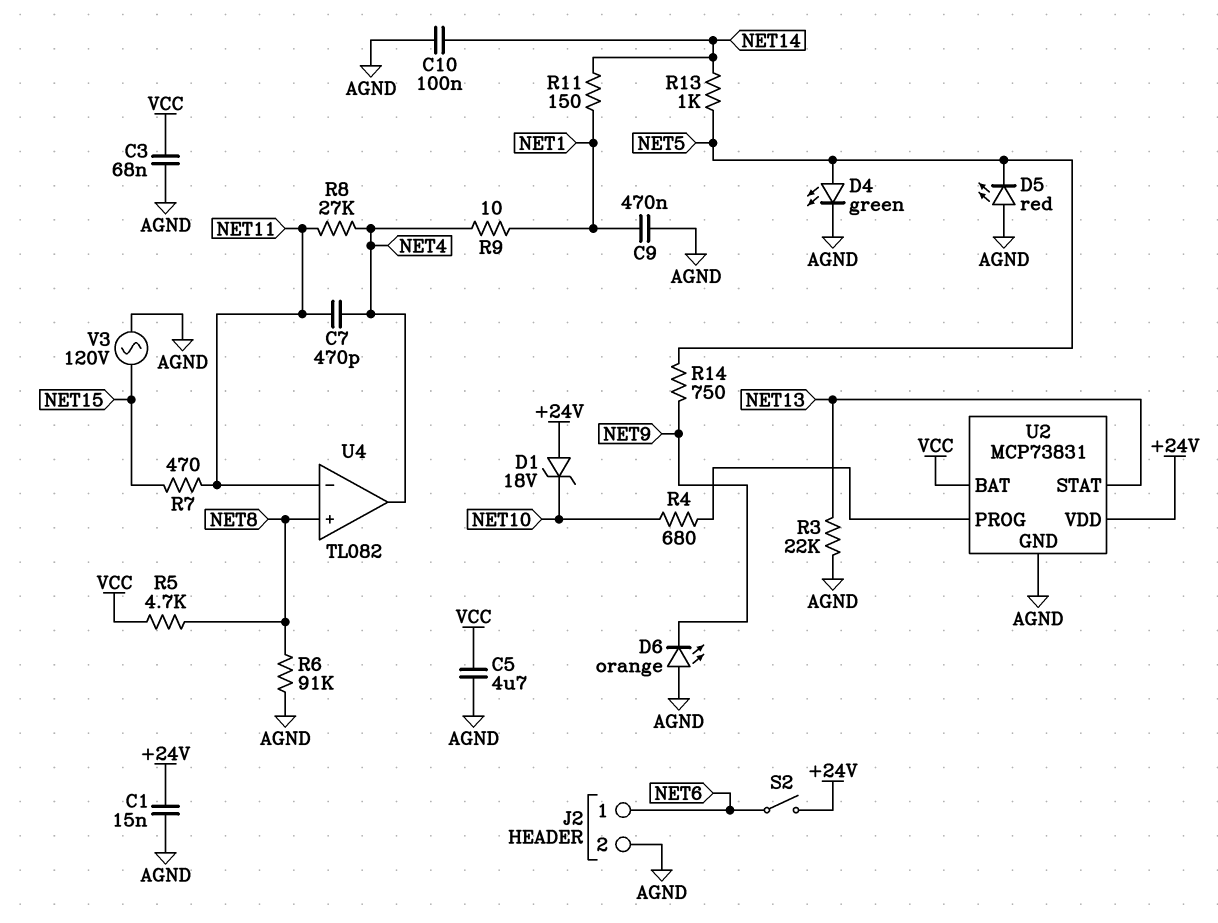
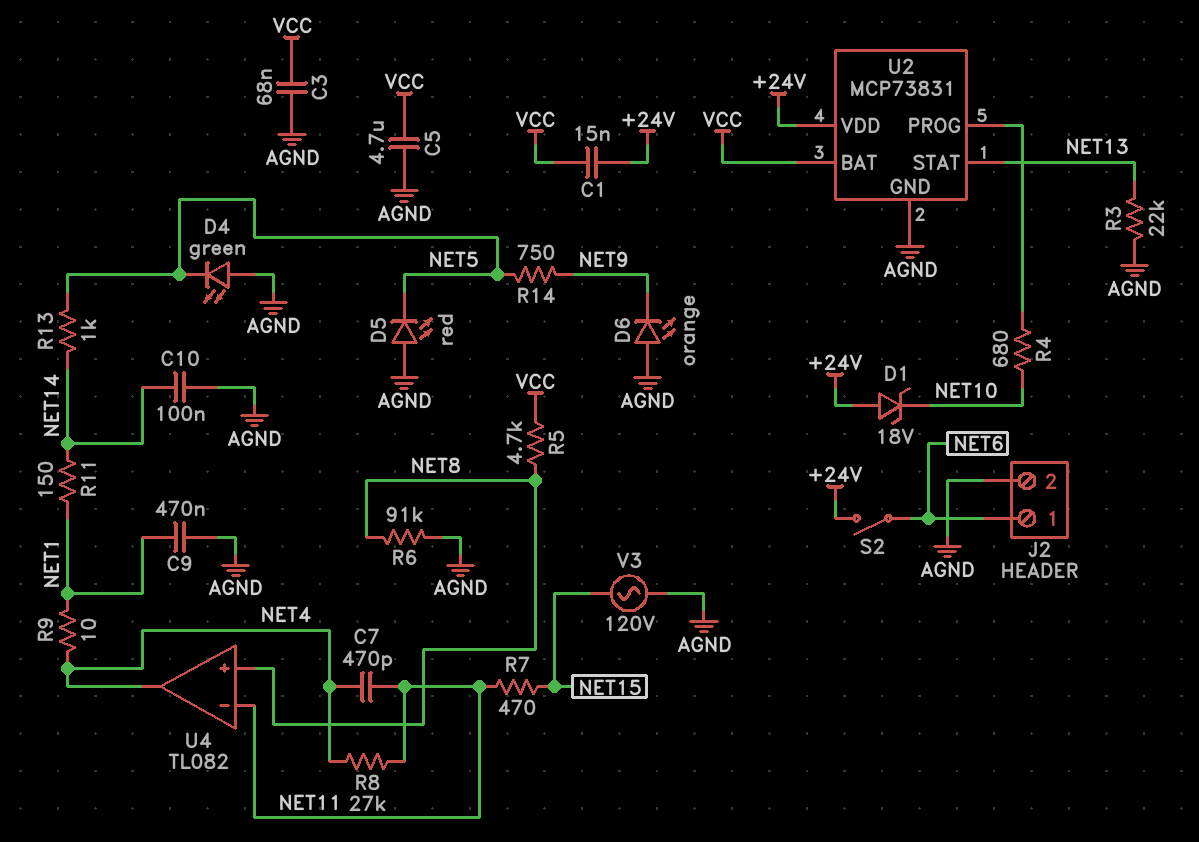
C1: 15nF (+24V, AGND) -> 15nF (+24V, VCC)
D4: LED green (A NET5, K AGND) -> LED green (A AGND, K NET5)

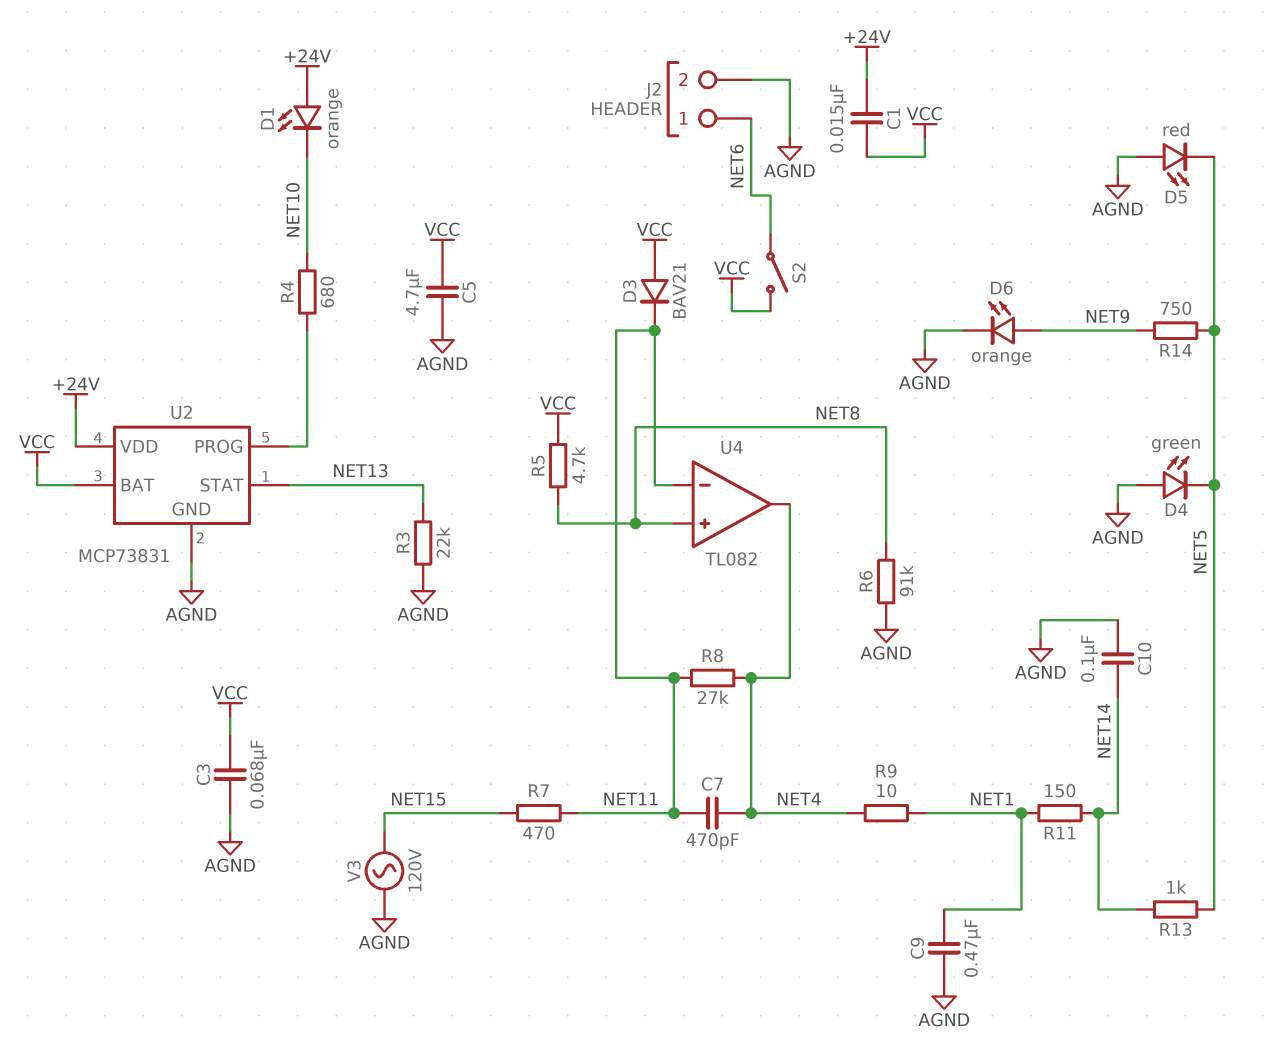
D1: zener 18V (A +24V, K NET10) -> LED orange (A +24V, K NET10)
D3: none -> diode BAV21 (A VCC, K NET11)
D6: LED orange (A AGND, K NET9) -> LED orange (A NET9, K AGND)
S2: switch (+24V, NET6) -> switch (NET6, VCC)

